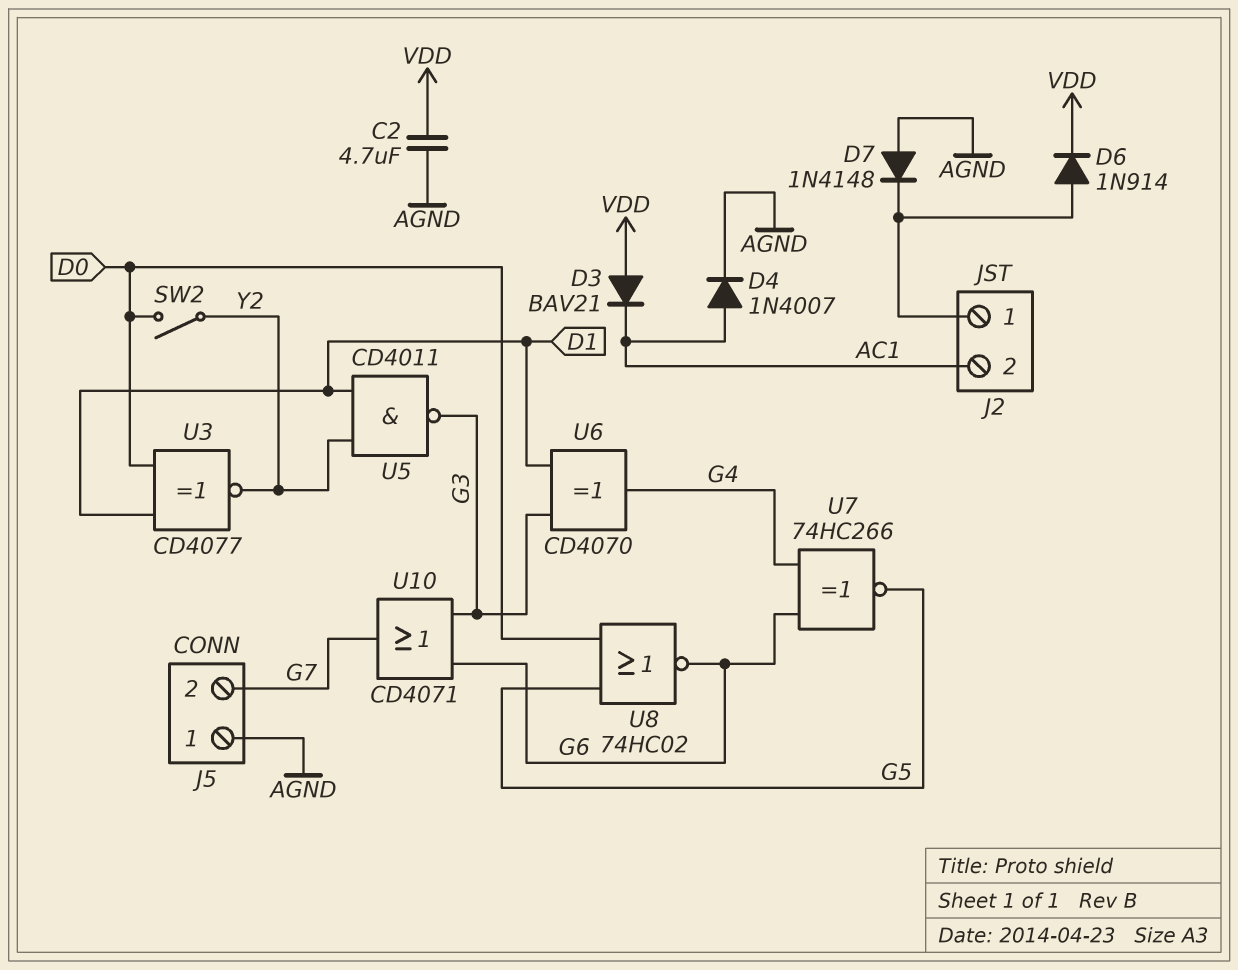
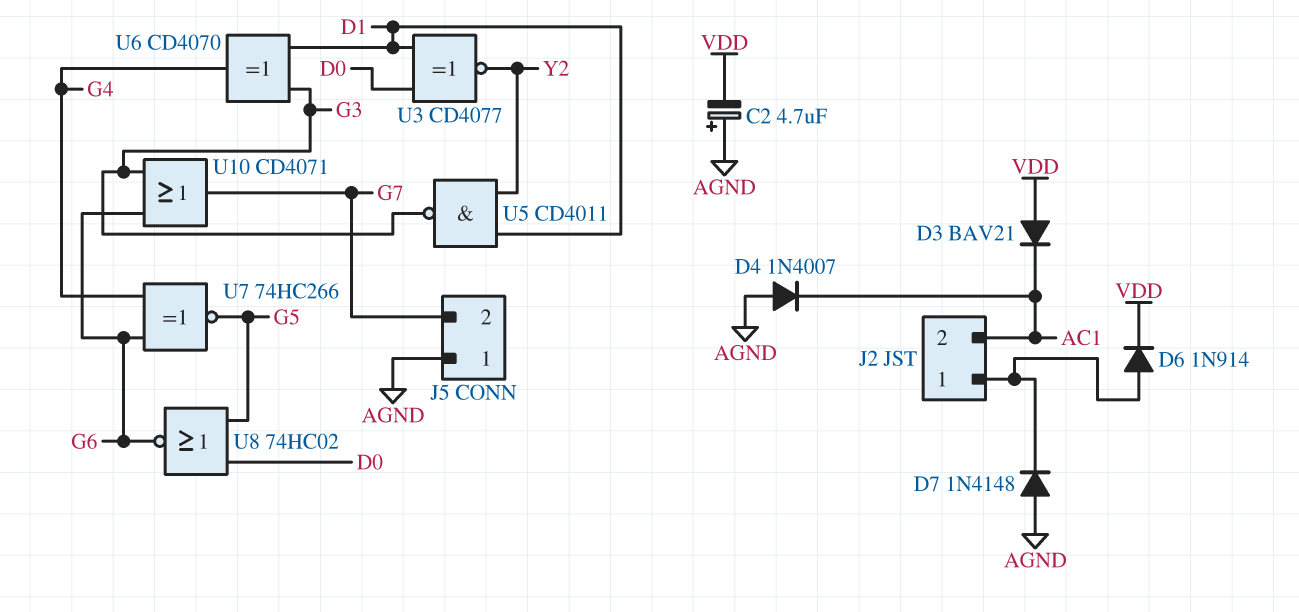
C2: 4.7uF (AGND, VDD) -> 4.7uF (plus AGND, minus VDD)
D4: diode 1N4007 (A AC1, K AGND) -> diode 1N4007 (A AGND, K AC1)
SW2: switch (D0, Y2) -> none

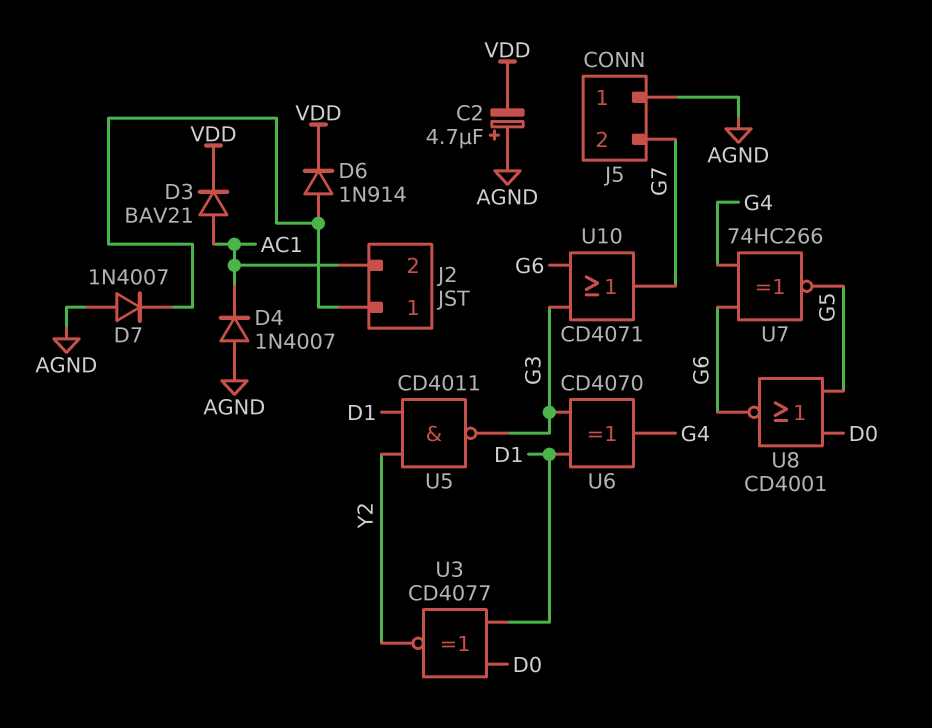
D3: diode BAV21 (A VDD, K AC1) -> diode BAV21 (A AC1, K VDD)
D7: diode 1N4148 (A AGND, K J2/1) -> diode 1N4007 (A AGND, K J2/1)
U8: NOR 74HC02 (in D0, in G5, out G6) -> NOR CD4001 (in D0, in G5, out G6)

